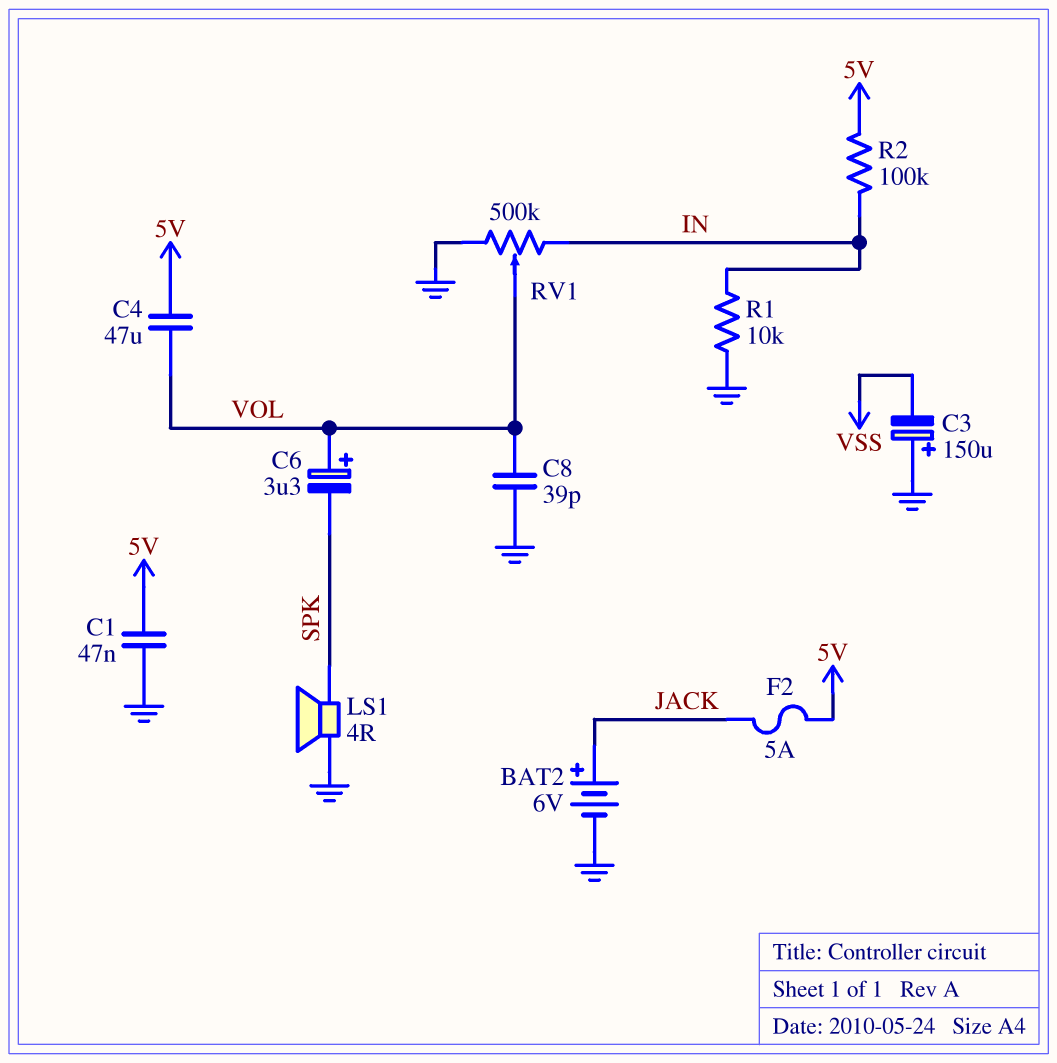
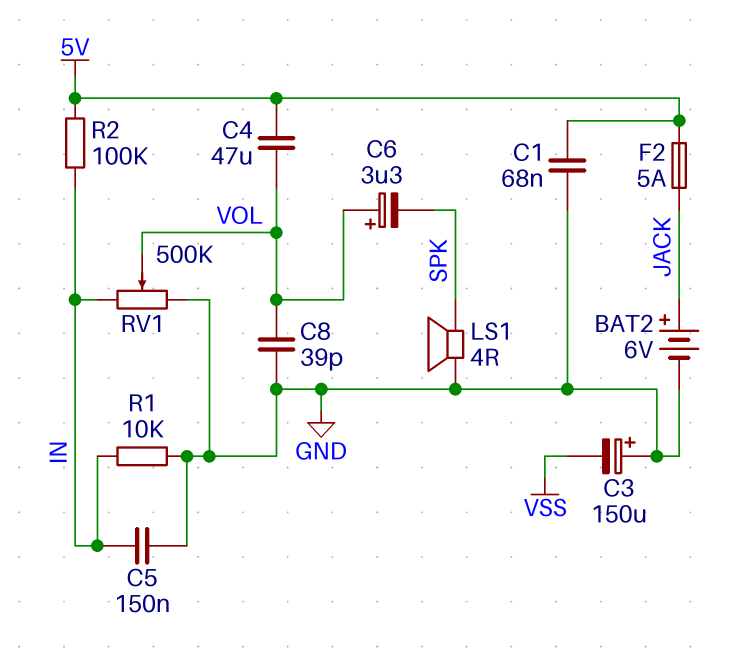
C1: 47nF (5V, GND) -> 68nF (5V, GND)
C5: none -> 150nF (GND, IN)

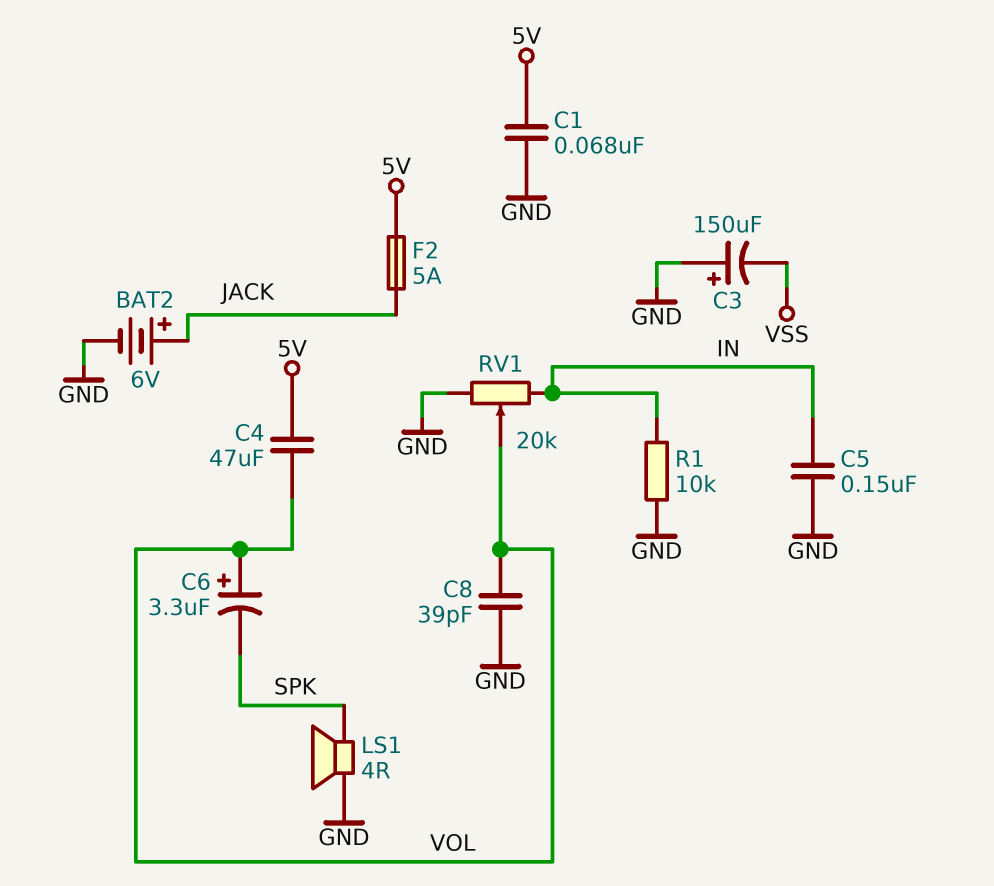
R2: 100k (5V, IN) -> none
RV1: 500k (GND, IN, wiper VOL) -> 20k (GND, IN, wiper VOL)

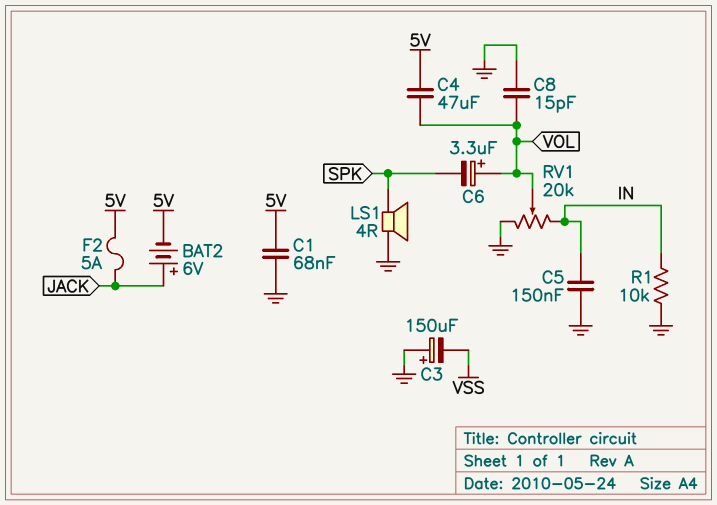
BAT2: 6V (plus JACK, minus GND) -> 6V (plus JACK, minus 5V)
C8: 39pF (GND, VOL) -> 15pF (GND, VOL)

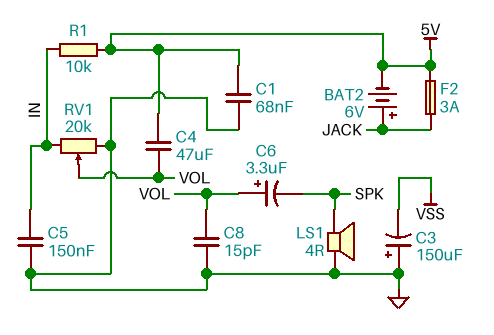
F2: 5A (5V, JACK) -> 3A (5V, JACK)
R1: 10k (GND, IN) -> 10k (5V, IN)

